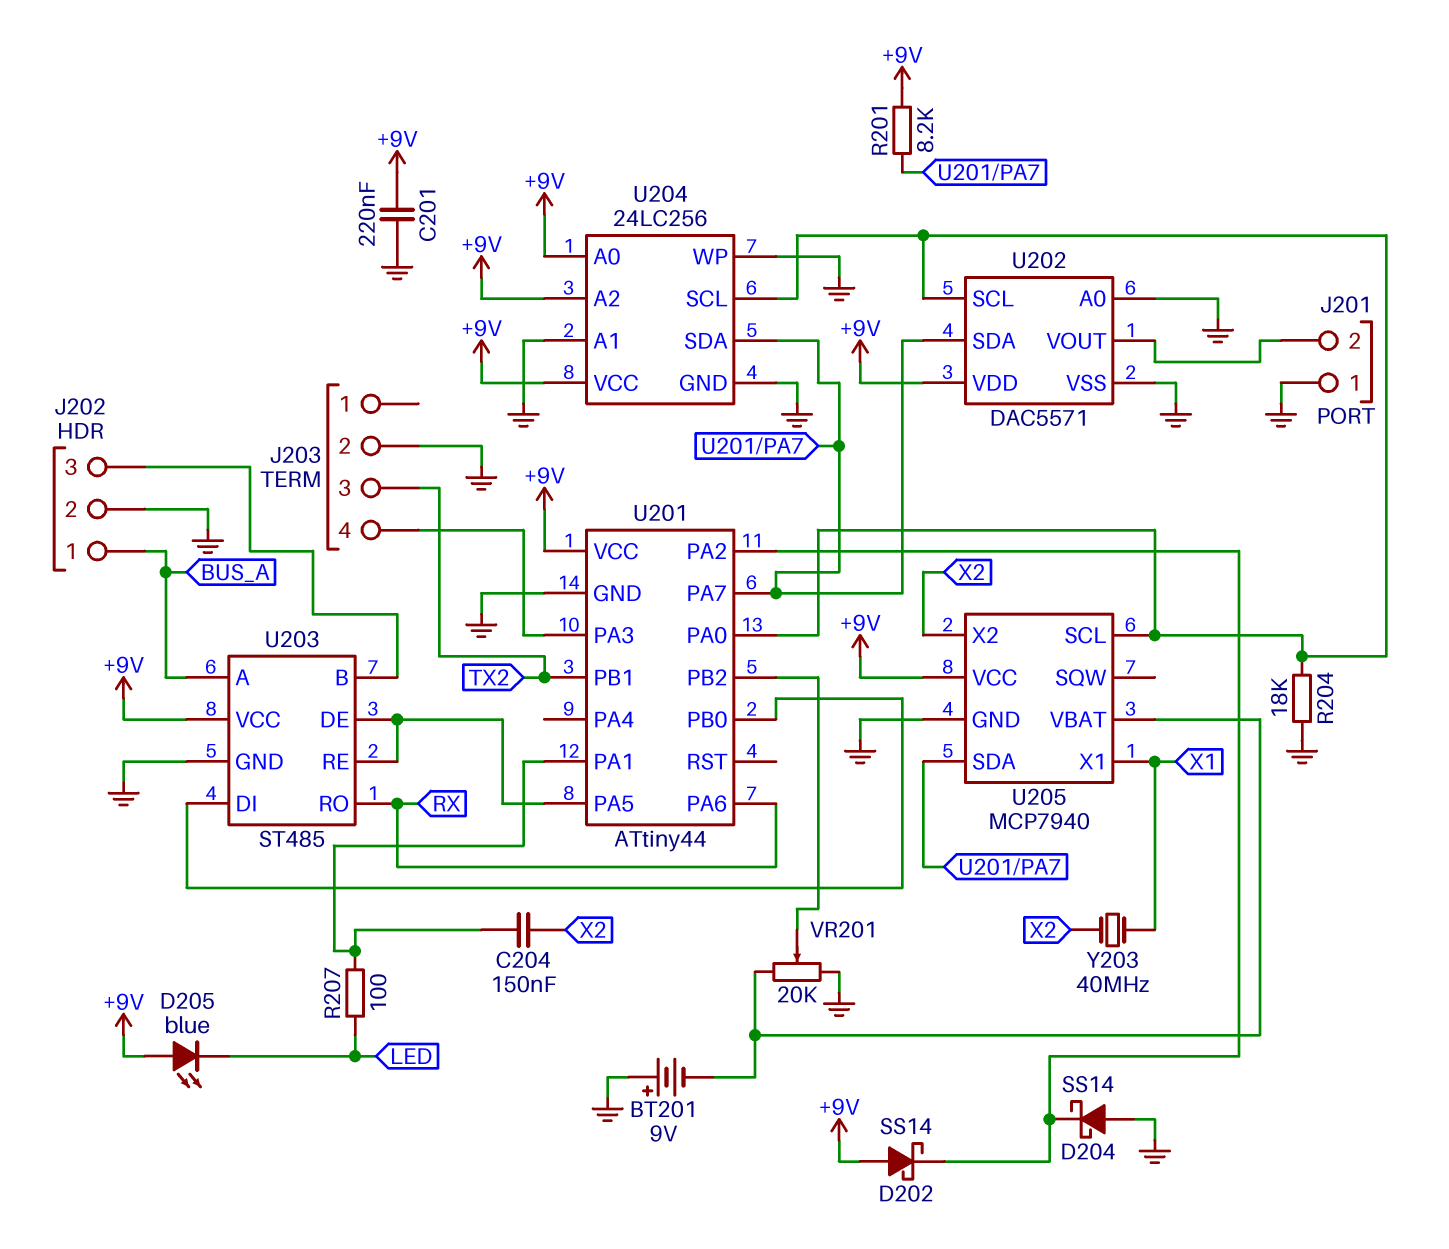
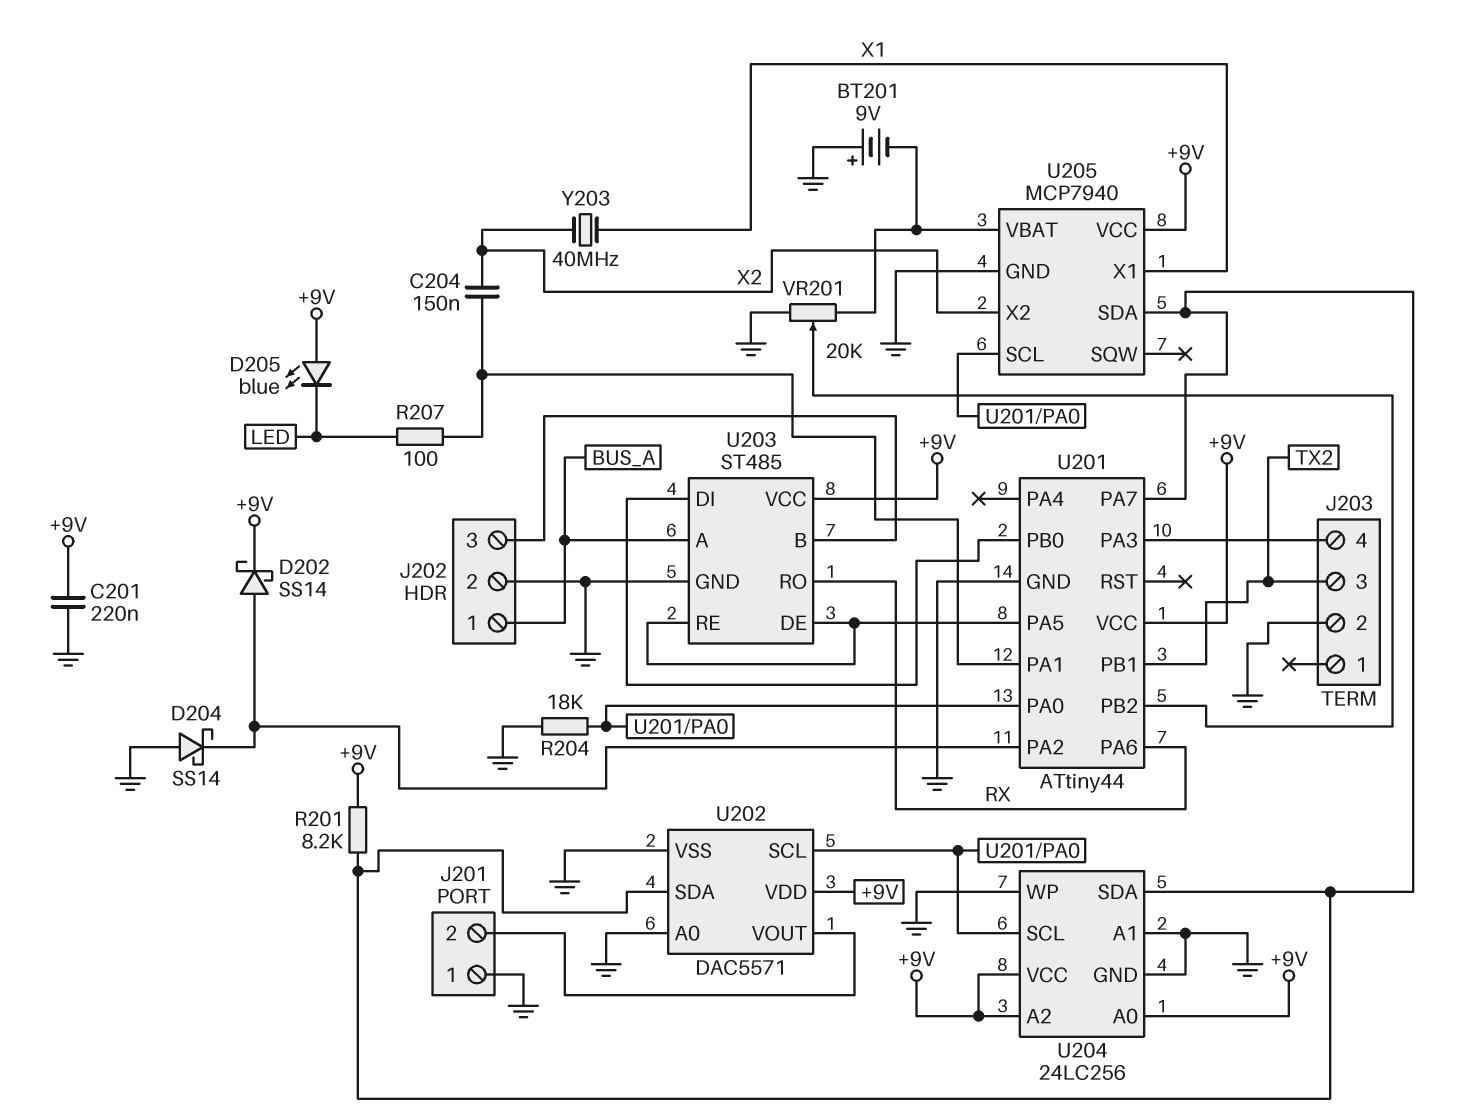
D202: schottky SS14 (A +9V, K U201/PA2) -> schottky SS14 (A U201/PA2, K +9V)

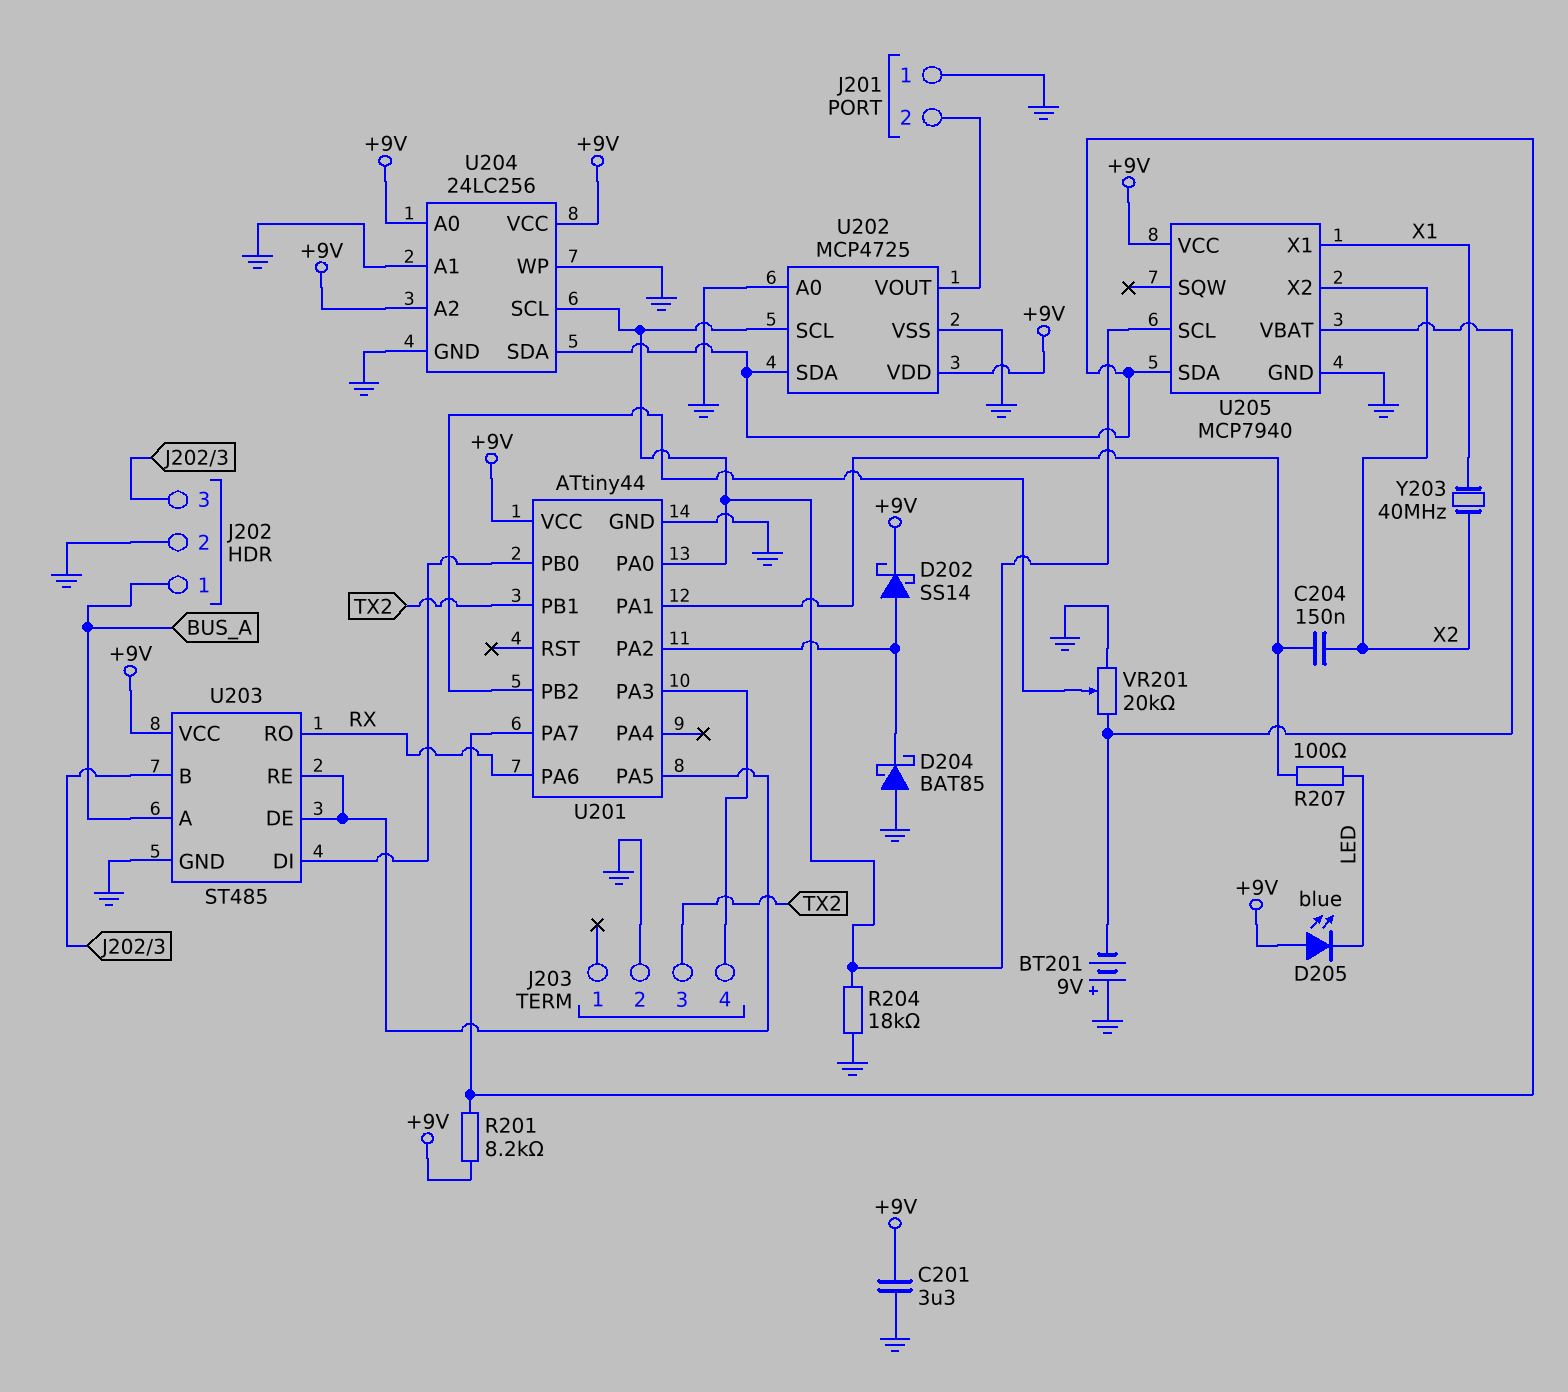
C201: 220nF (+9V, GND) -> 3.3uF (+9V, GND)
D204: schottky SS14 (A GND, K U201/PA2) -> schottky BAT85 (A GND, K U201/PA2)
U202: DAC5571 -> MCP4725

